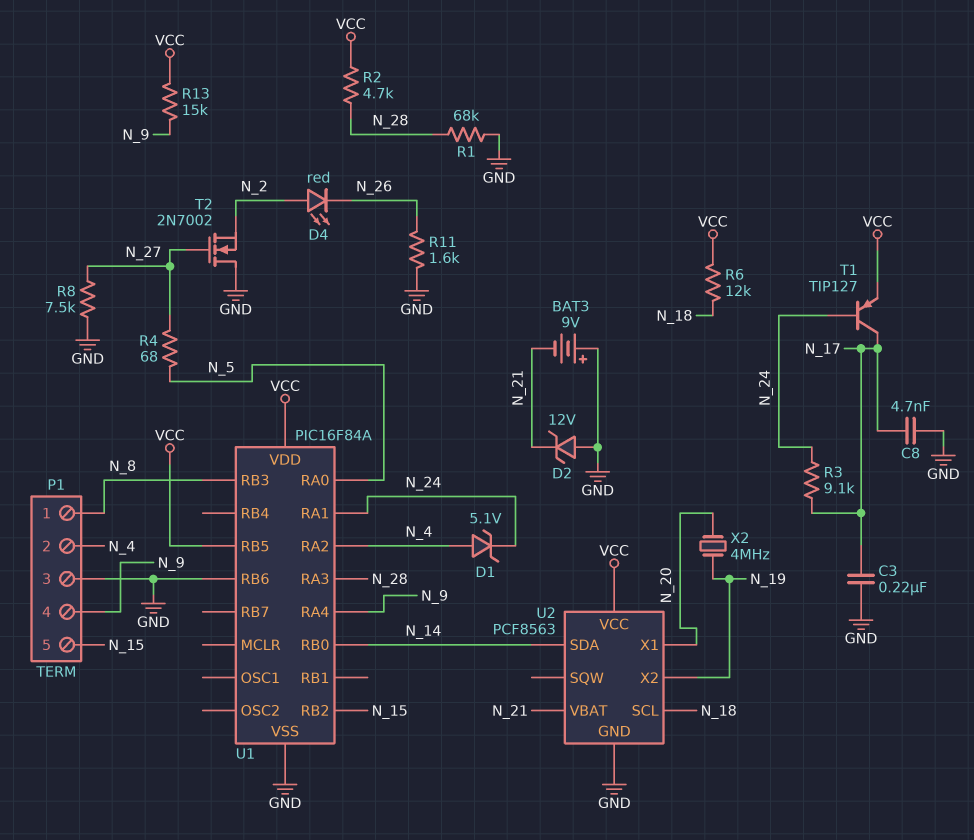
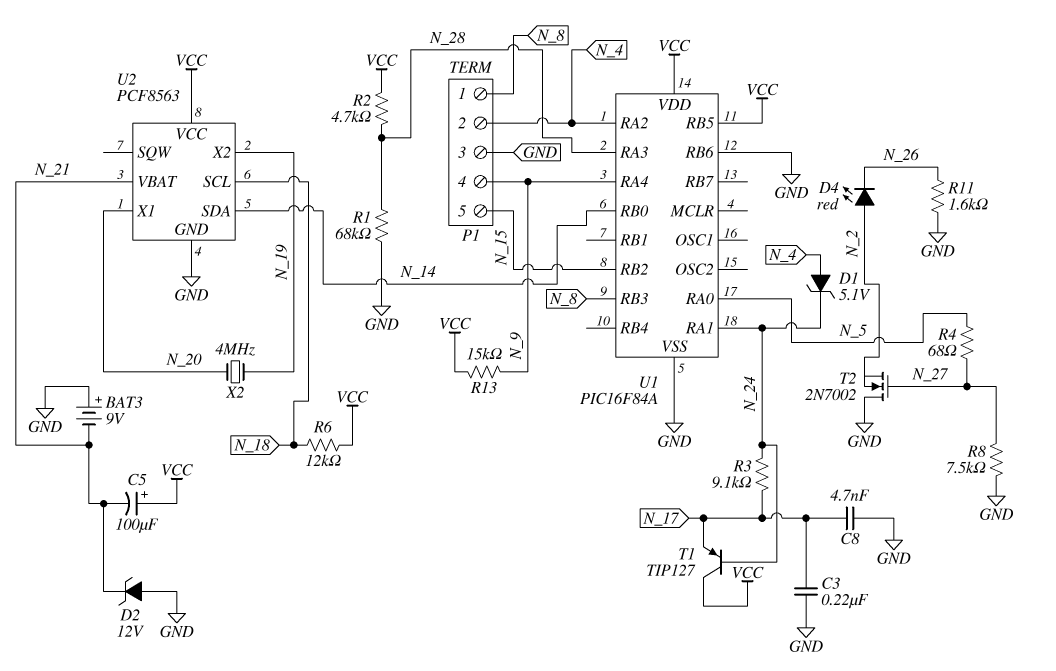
C5: none -> 100uF (plus VCC, minus N_21)
T1: PNP TIP127 (B N_24, C N_17, E VCC) -> PNP TIP127 (B N_24, C VCC, E N_17)

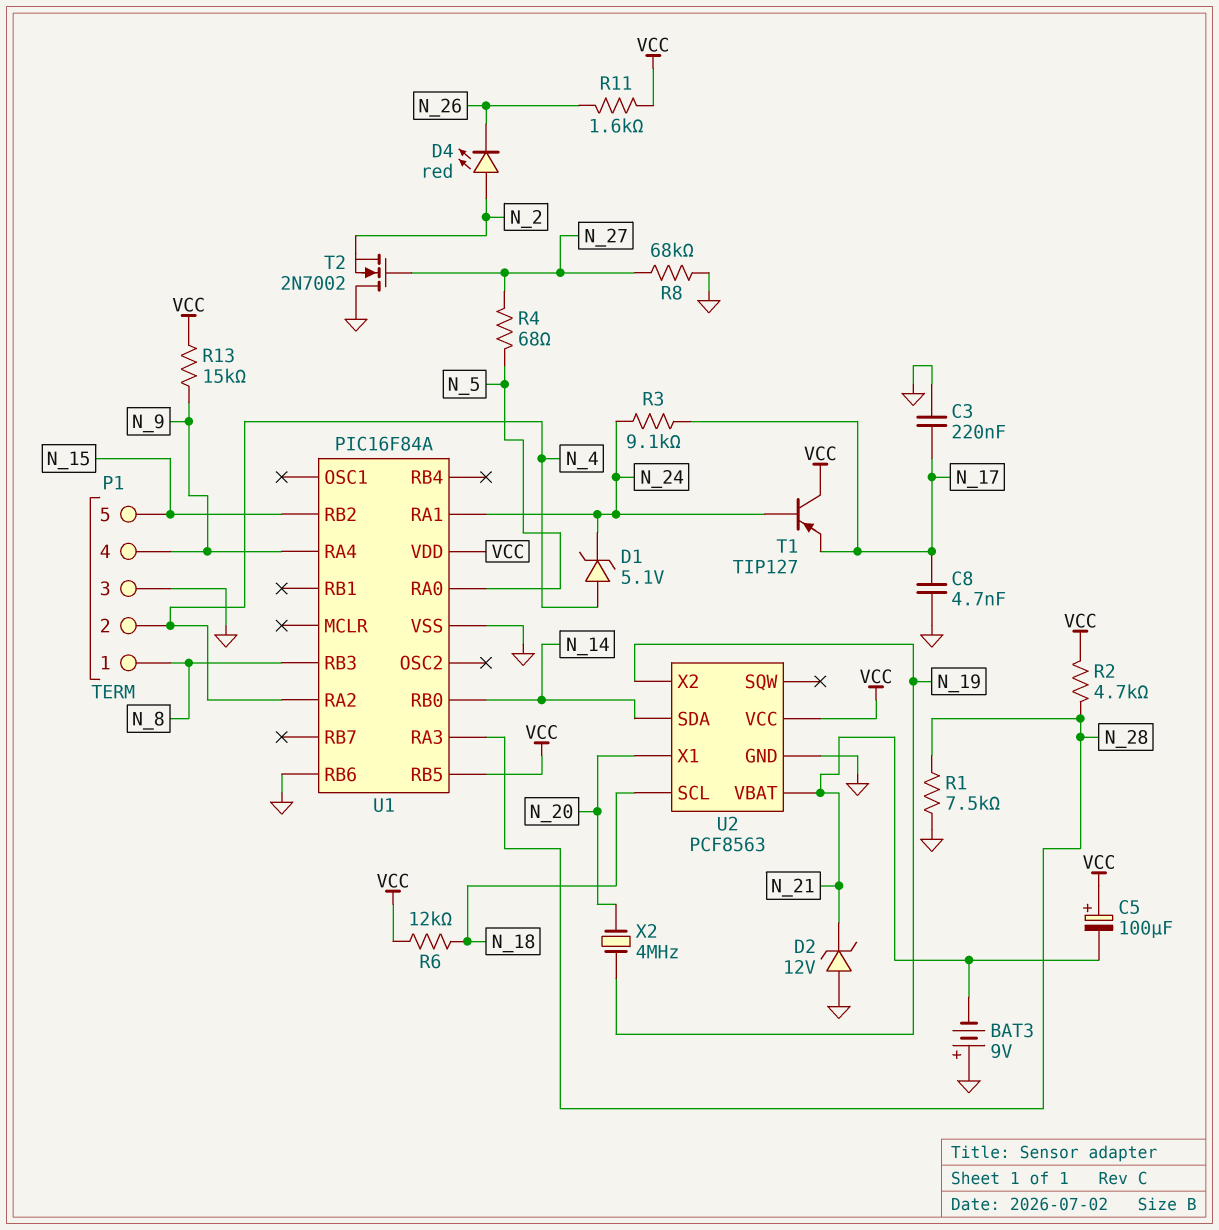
R1: 68k (GND, N_28) -> 7.5k (GND, N_28)
R8: 7.5k (GND, N_27) -> 68k (GND, N_27)
R11: 1.6k (GND, N_26) -> 1.6k (N_26, VCC)

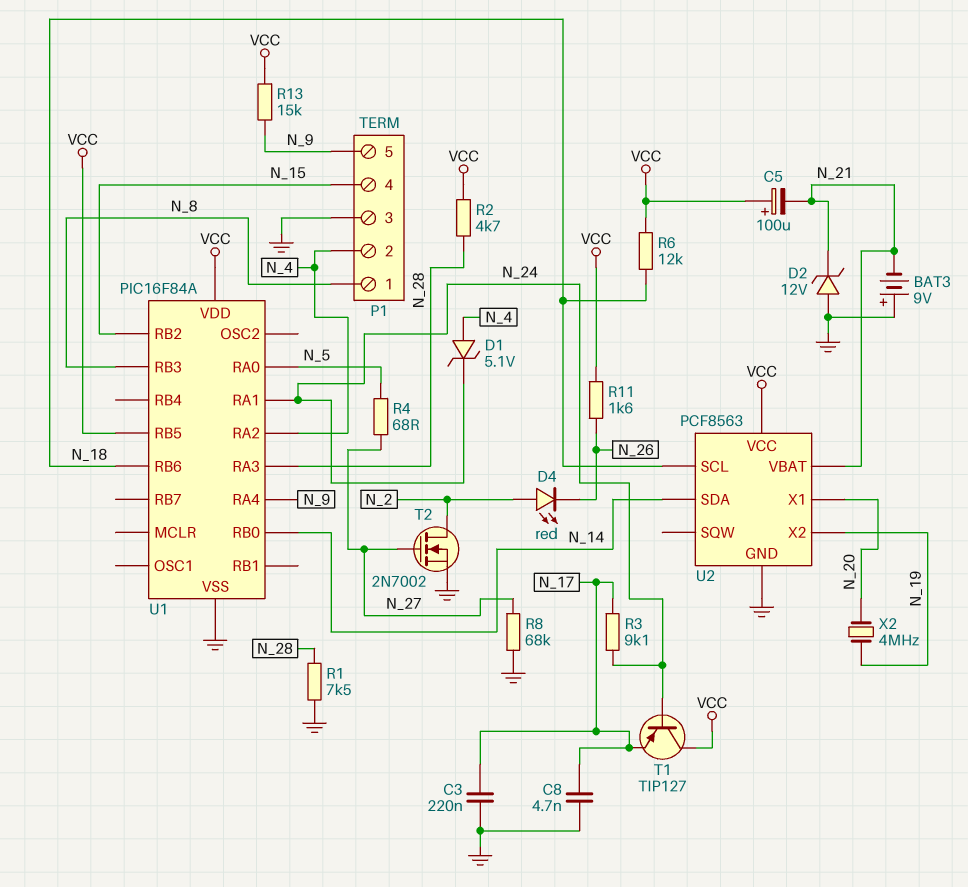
P1 pin 4: N_9 -> N_15
P1 pin 5: N_15 -> N_9
T2: NMOS 2N7002 (G N_27, D GND, S N_2) -> NMOS 2N7002 (G N_27, D N_2, S GND)
U1 pin RB6: GND -> N_18

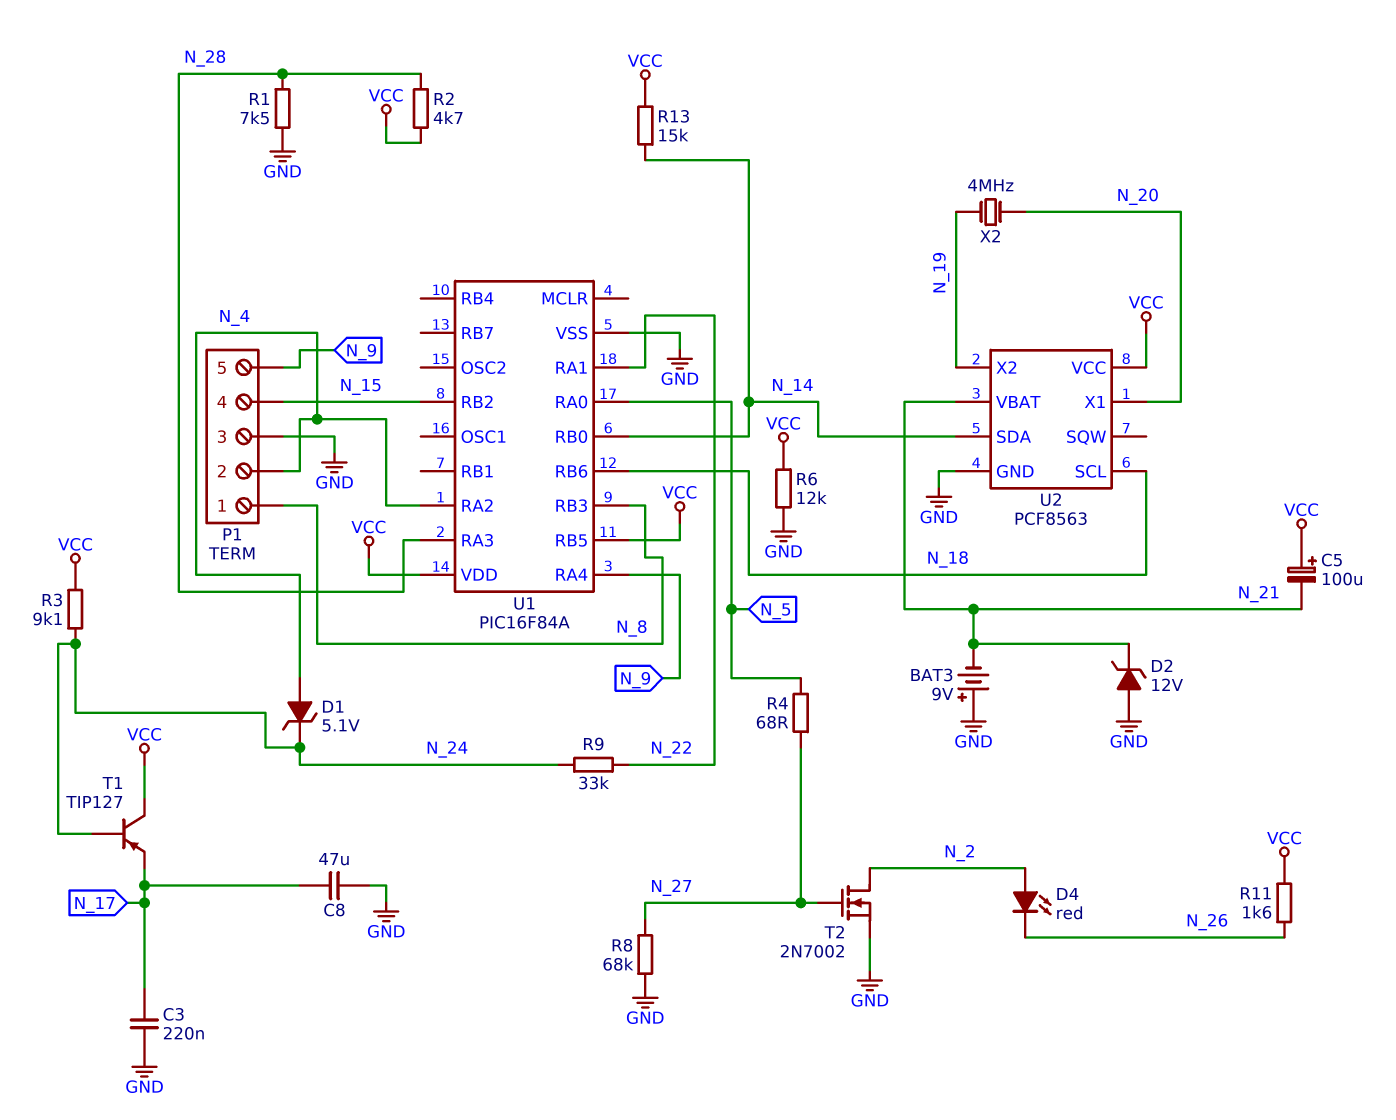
C8: 4.7nF (GND, N_17) -> 47uF (GND, N_17)
R3: 9.1k (N_17, N_24) -> 9.1k (N_24, VCC)
R6: 12k (N_18, VCC) -> 12k (GND, VCC)
R9: none -> 33k (N_22, N_24)
R13: 15k (N_9, VCC) -> 15k (N_14, VCC)
U1 pin RA1: N_24 -> N_22

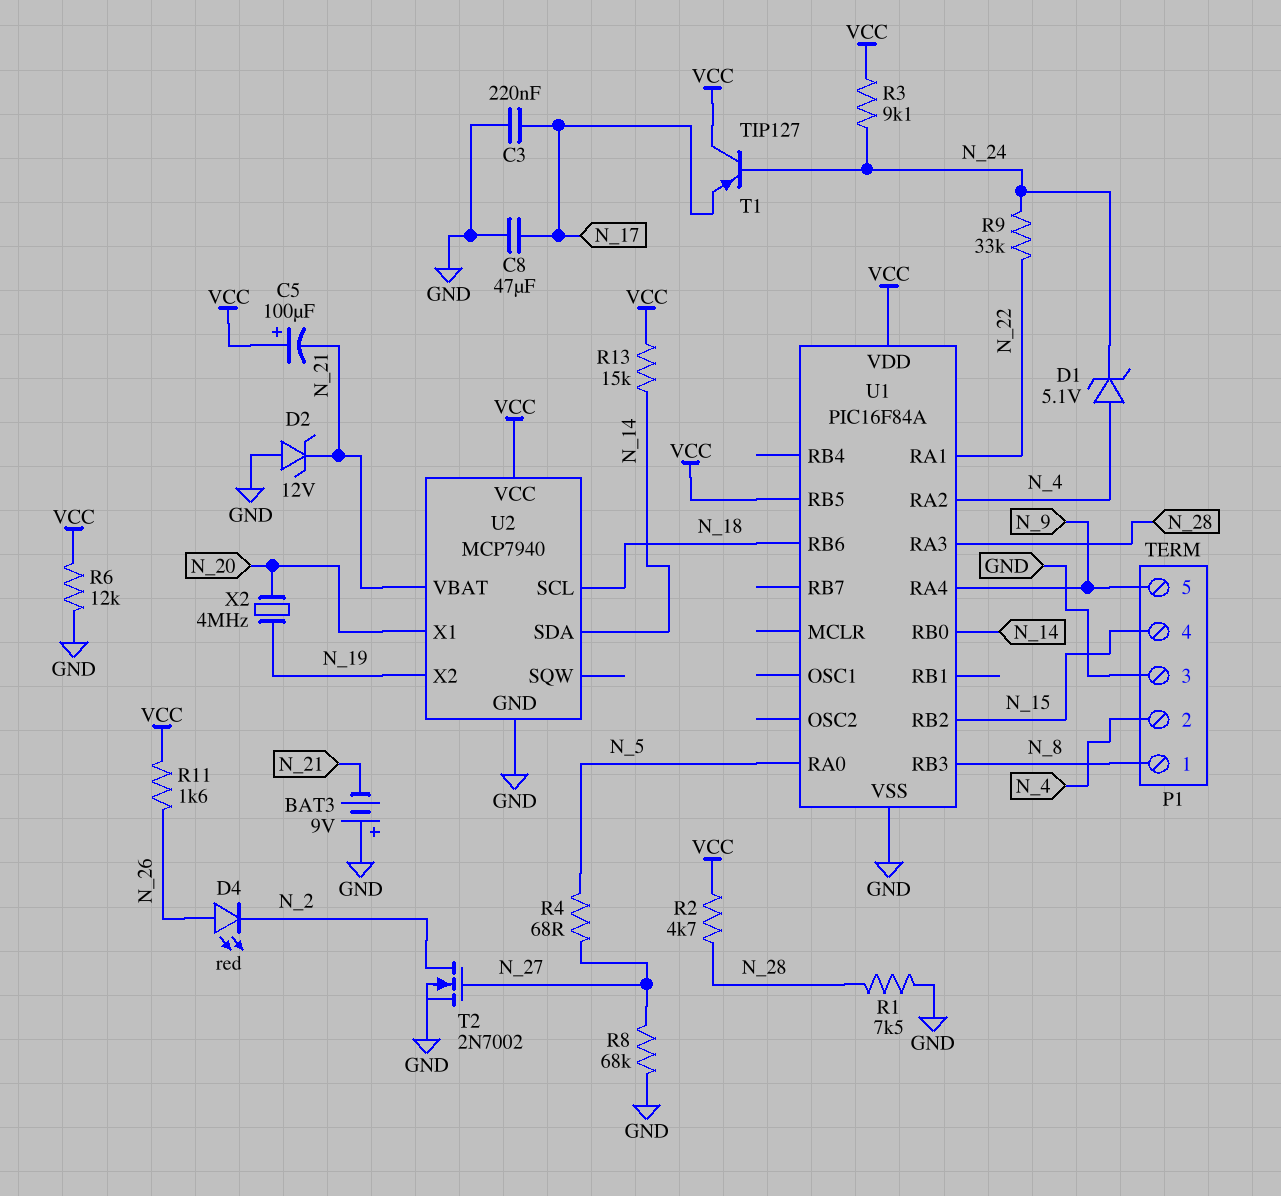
D4: LED red (A N_2, K N_26) -> LED red (A N_26, K N_2)
U2: PCF8563 -> MCP7940

